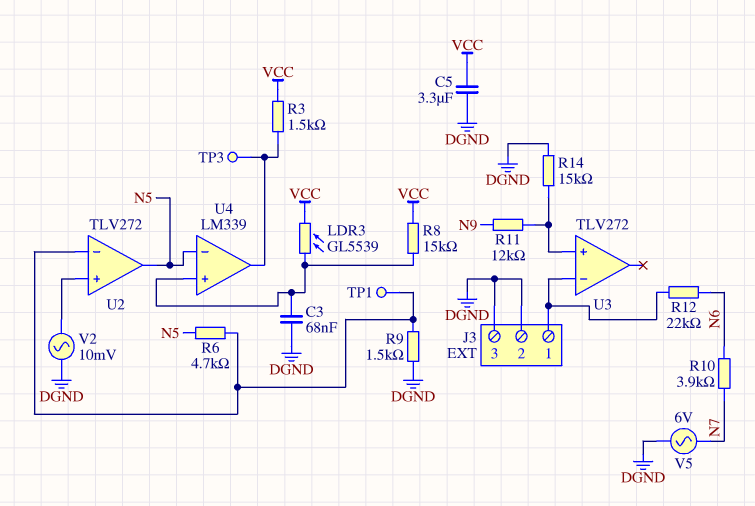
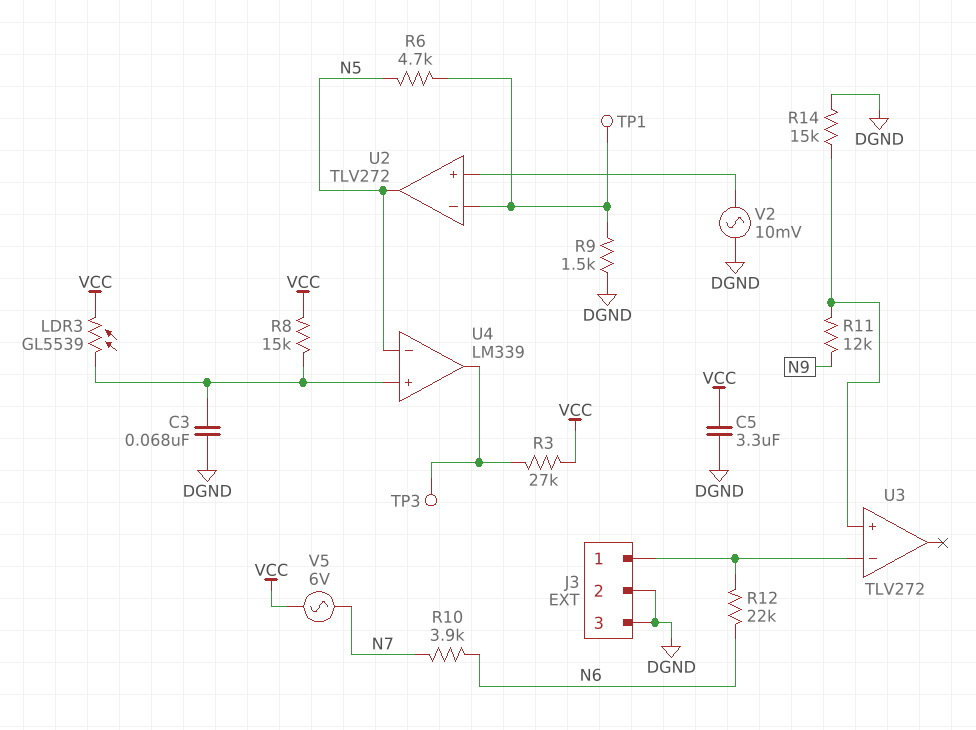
R3: 1.5k (U4/out, VCC) -> 27k (U4/out, VCC)
V5: AC 6V (DGND, N7) -> AC 6V (N7, VCC)

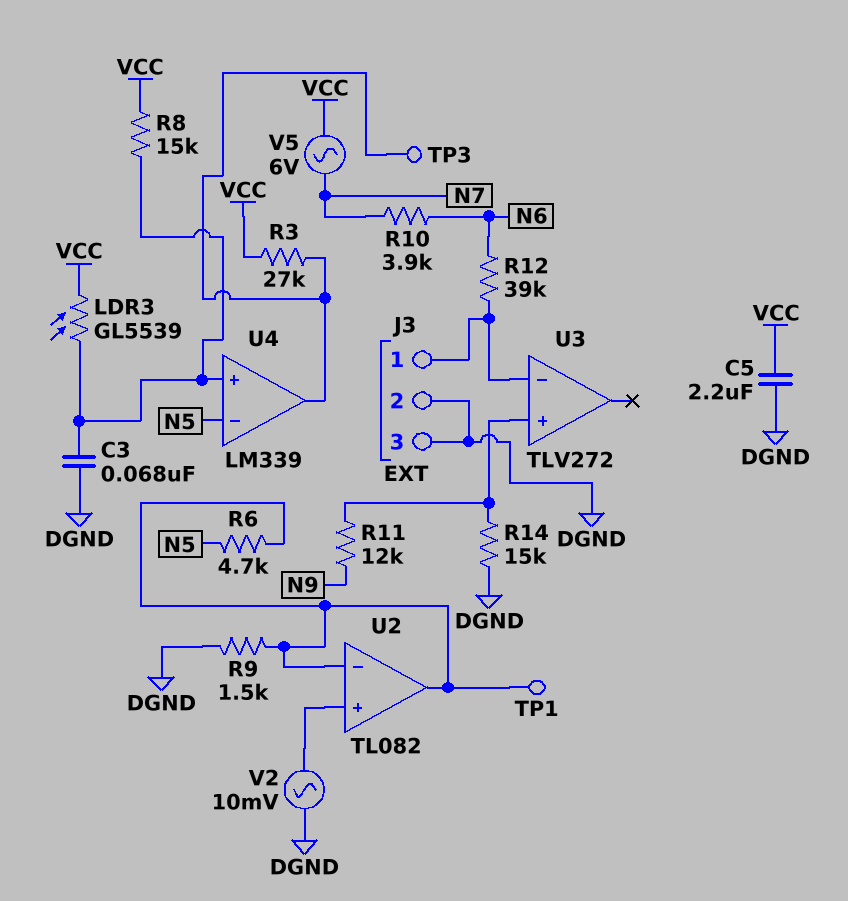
C5: 3.3uF (DGND, VCC) -> 2.2uF (DGND, VCC)
R12: 22k (J3/1, N6) -> 39k (J3/1, N6)
U2: TLV272 -> TL082
U2 pin out: N5 -> U2/in-

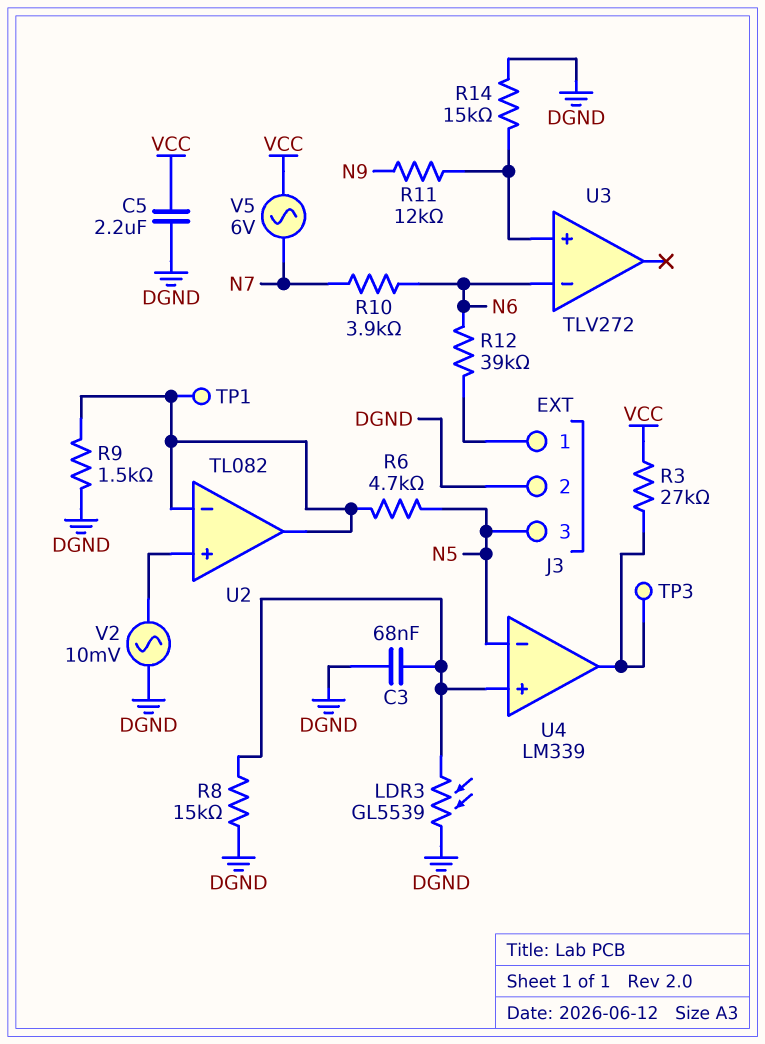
J3 pin 3: DGND -> N5
LDR3: GL5539 (U4/in+, VCC) -> GL5539 (DGND, U4/in+)
R8: 15k (U4/in+, VCC) -> 15k (DGND, U4/in+)
U3 pin in-: J3/1 -> N6

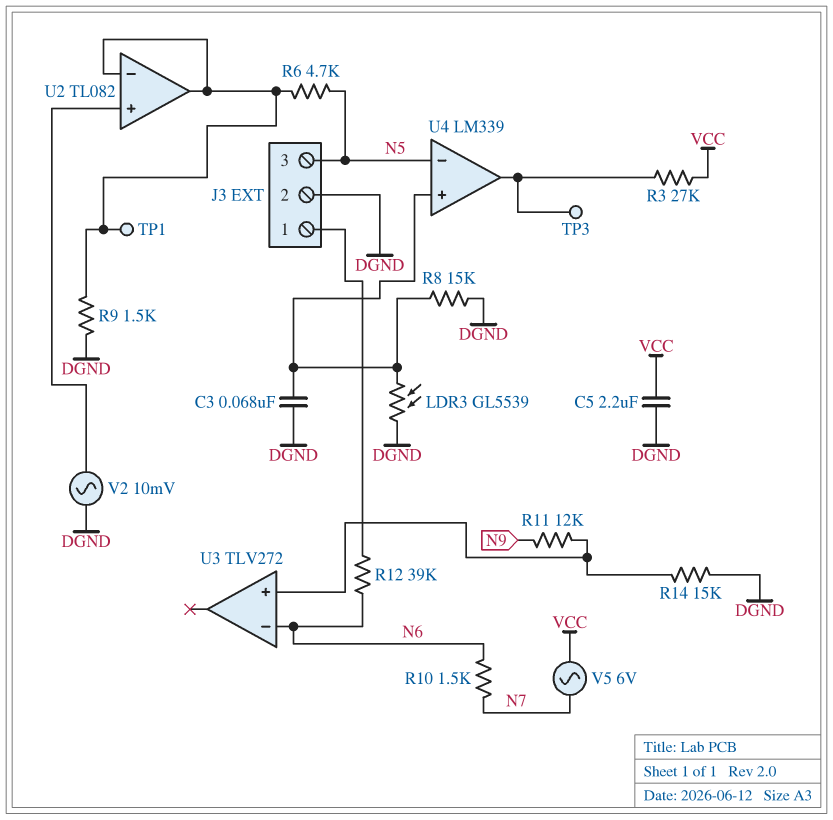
R10: 3.9k (N6, N7) -> 1.5k (N6, N7)

